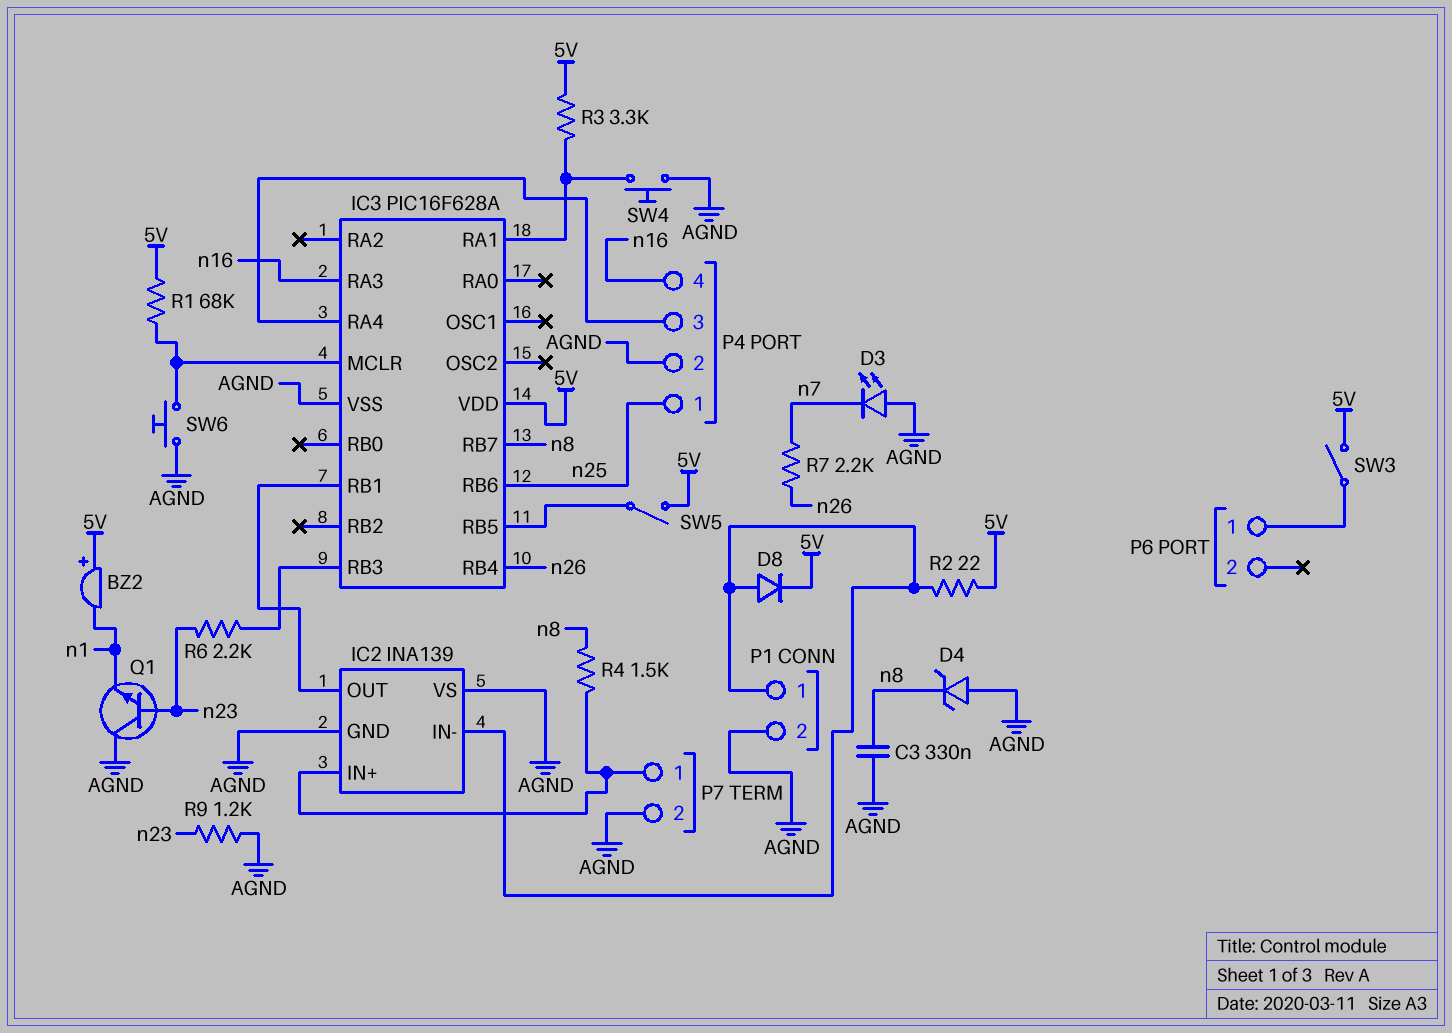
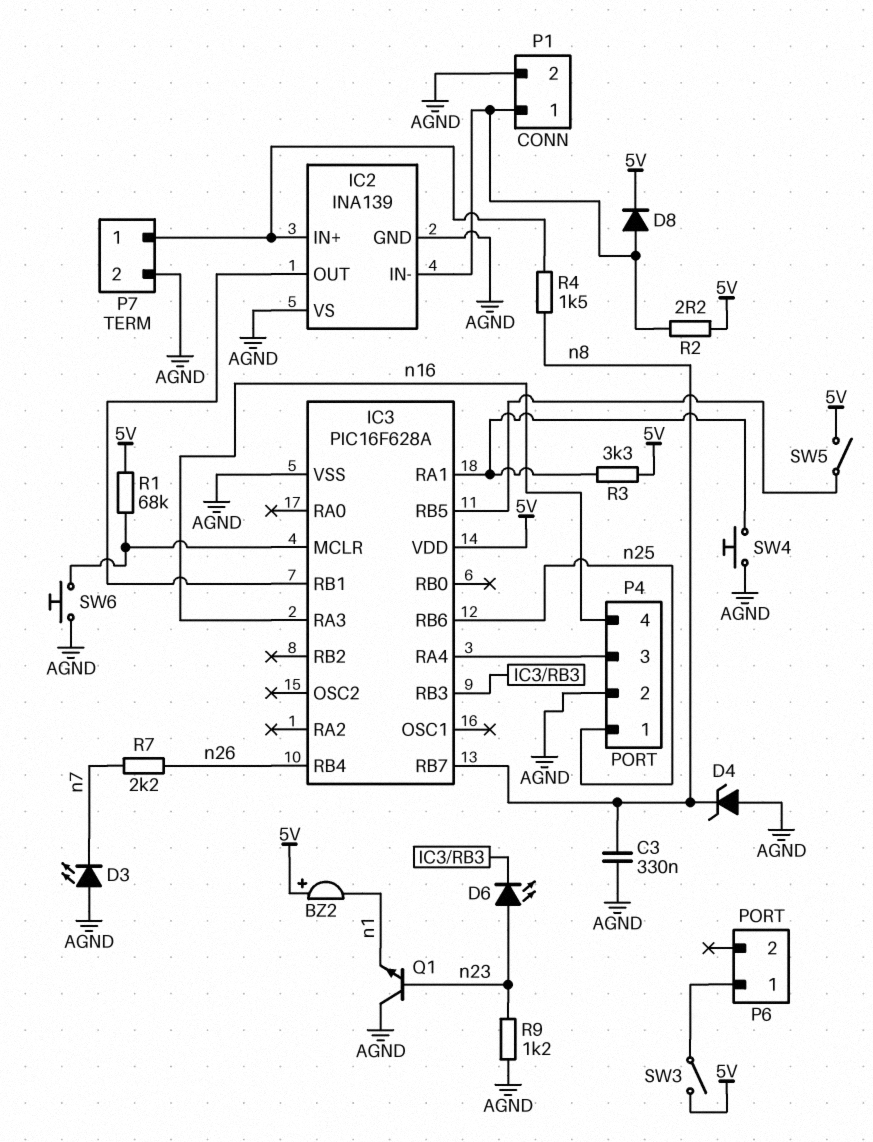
D6: none -> LED (A n23, K IC3/RB3)
R2: 22 (5V, IC2/IN-) -> 2.2 (5V, IC2/IN-)
R6: 2.2k (IC3/RB3, n23) -> none

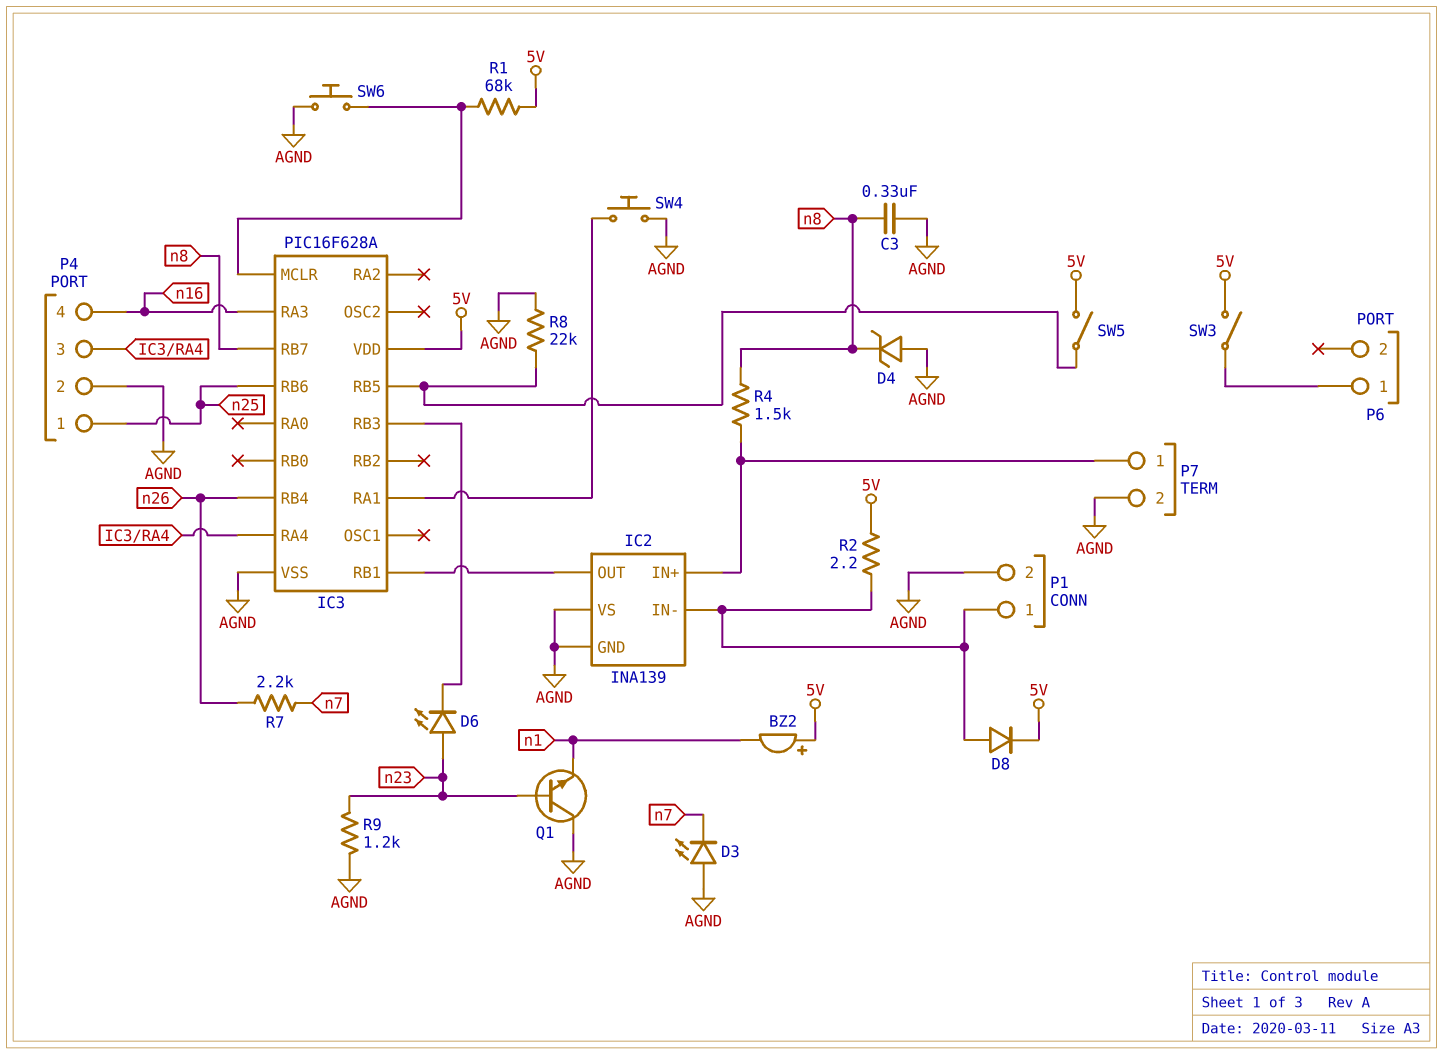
R3: 3.3k (5V, IC3/RA1) -> none
R8: none -> 22k (AGND, IC3/RB5)

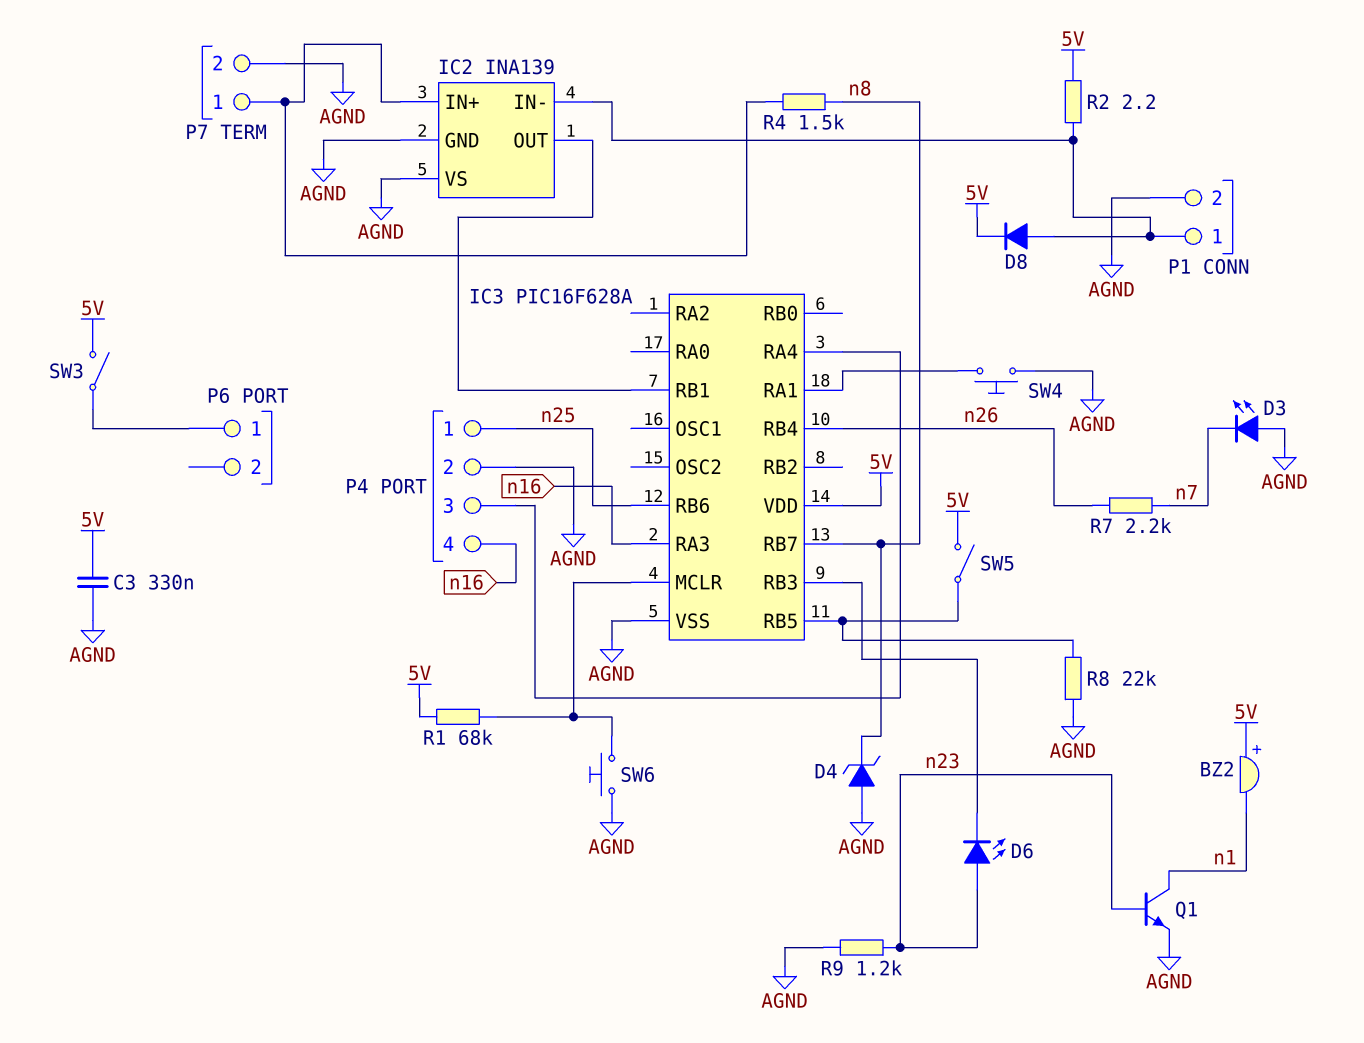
C3: 330nF (AGND, n8) -> 330nF (5V, AGND)
Q1: NPN (B n23, C AGND, E n1) -> NPN (B n23, C n1, E AGND)

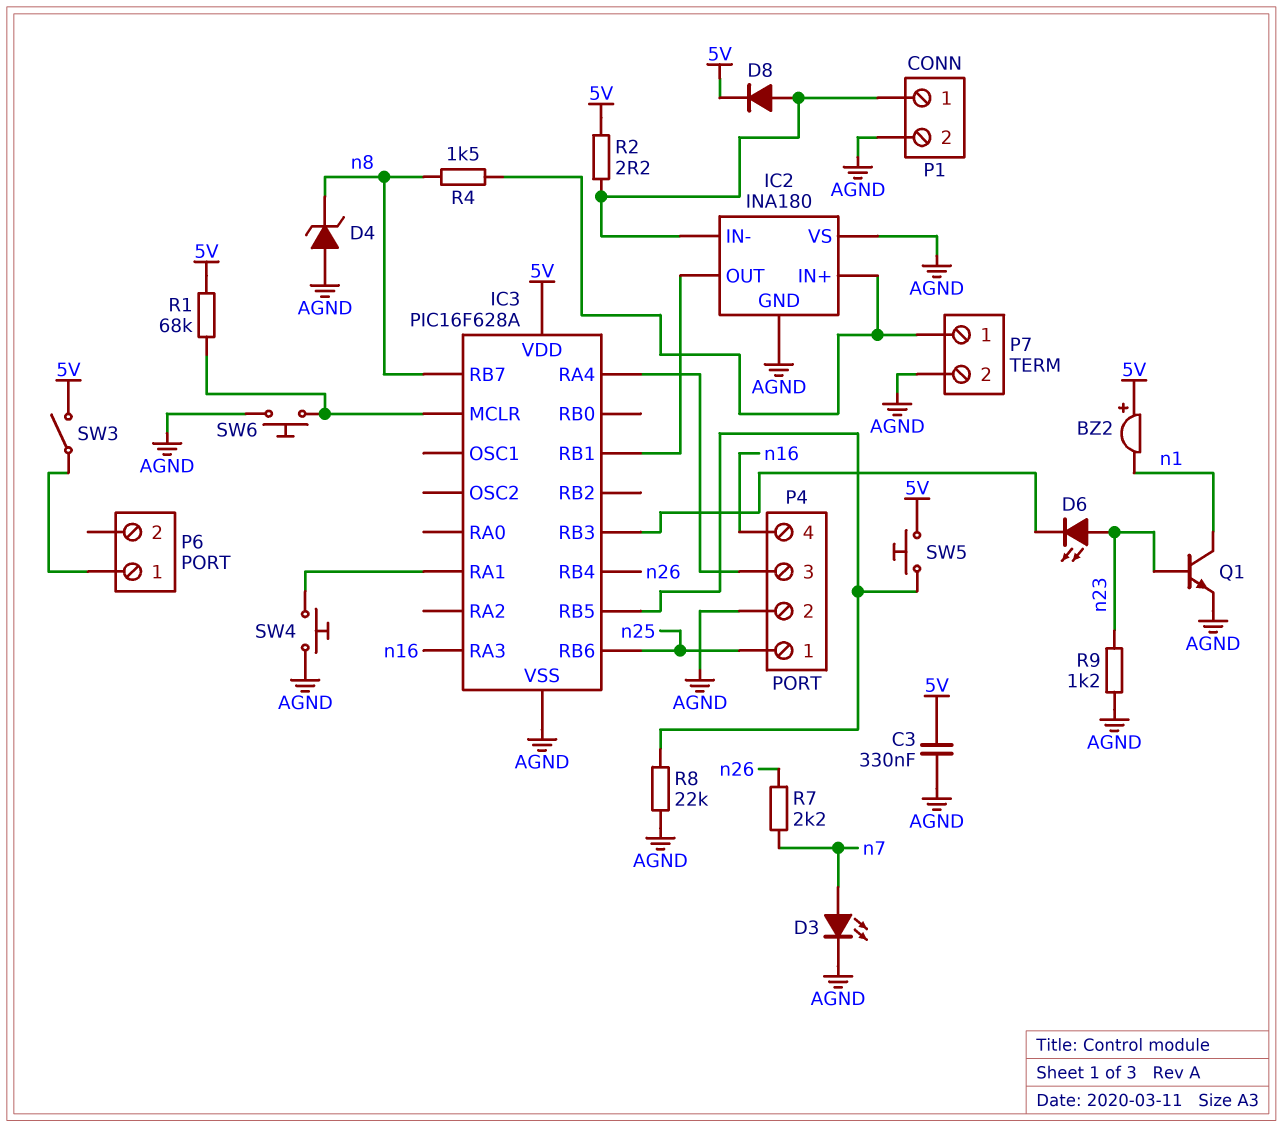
D3: LED (A AGND, K n7) -> LED (A n7, K AGND)
IC2: INA139 -> INA180
SW5: switch (5V, IC3/RB5) -> button (5V, IC3/RB5)

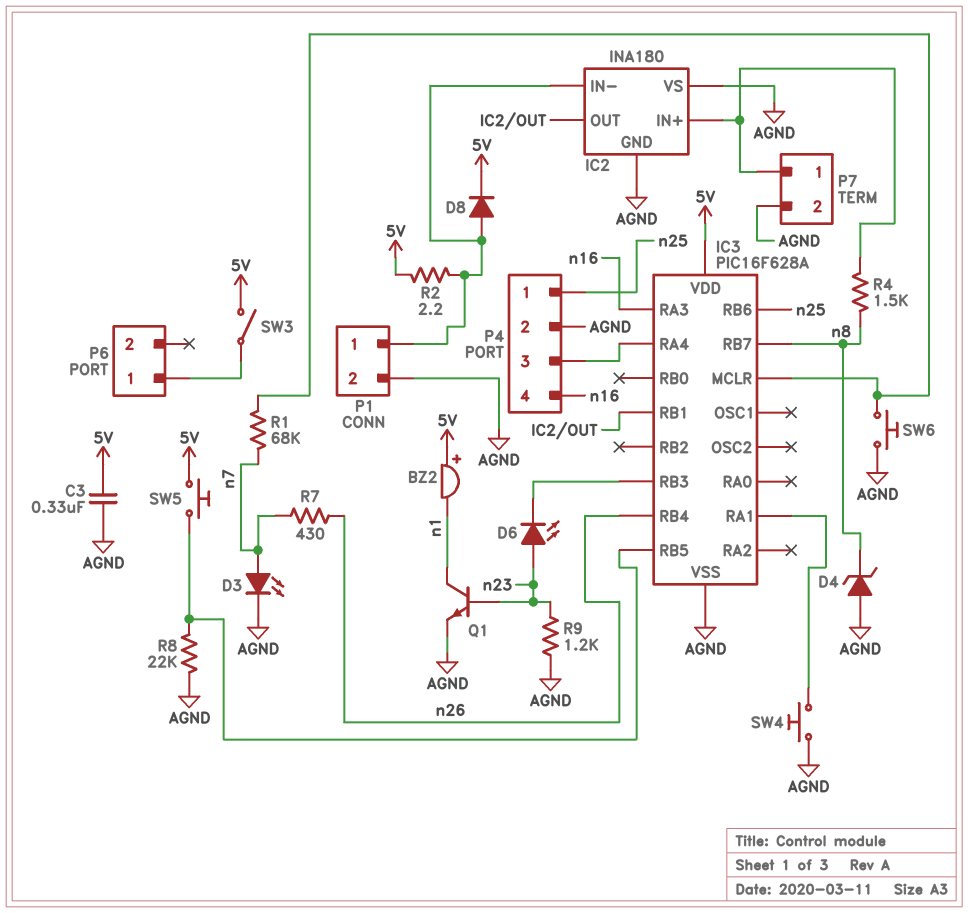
R1: 68k (5V, IC3/MCLR) -> 68k (IC3/MCLR, n7)
R7: 2.2k (n7, n26) -> 430 (n7, n26)

